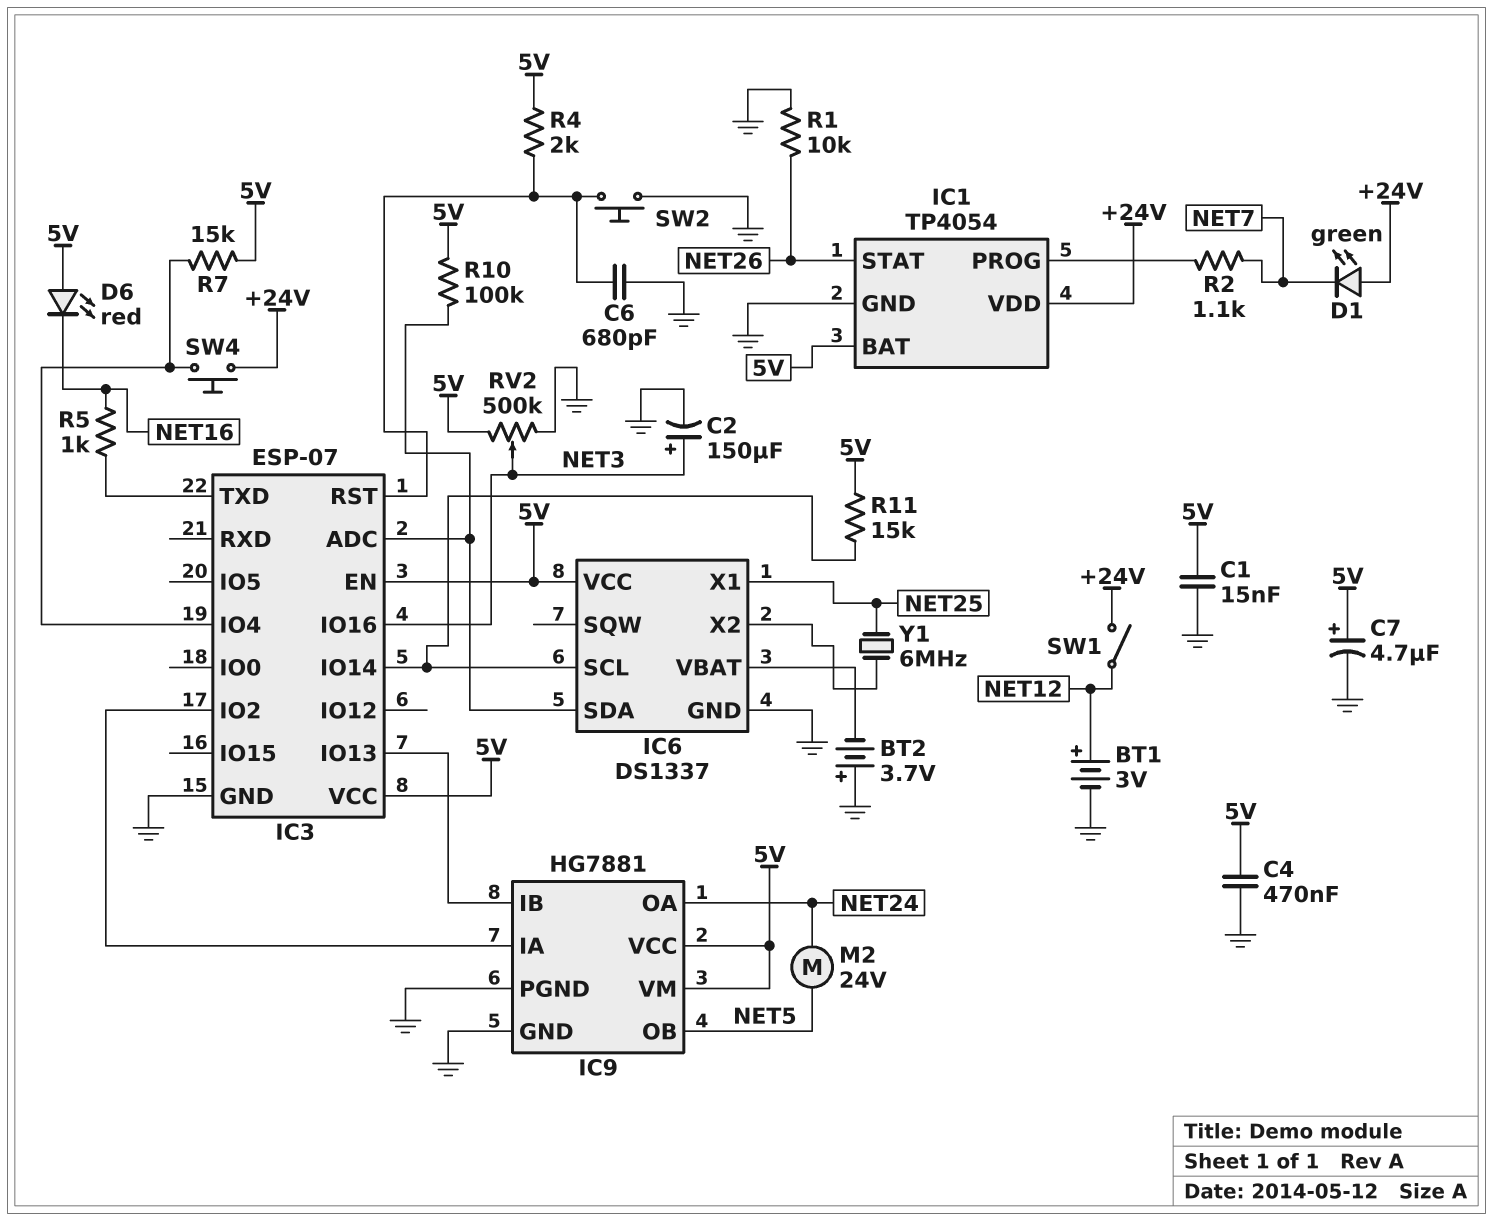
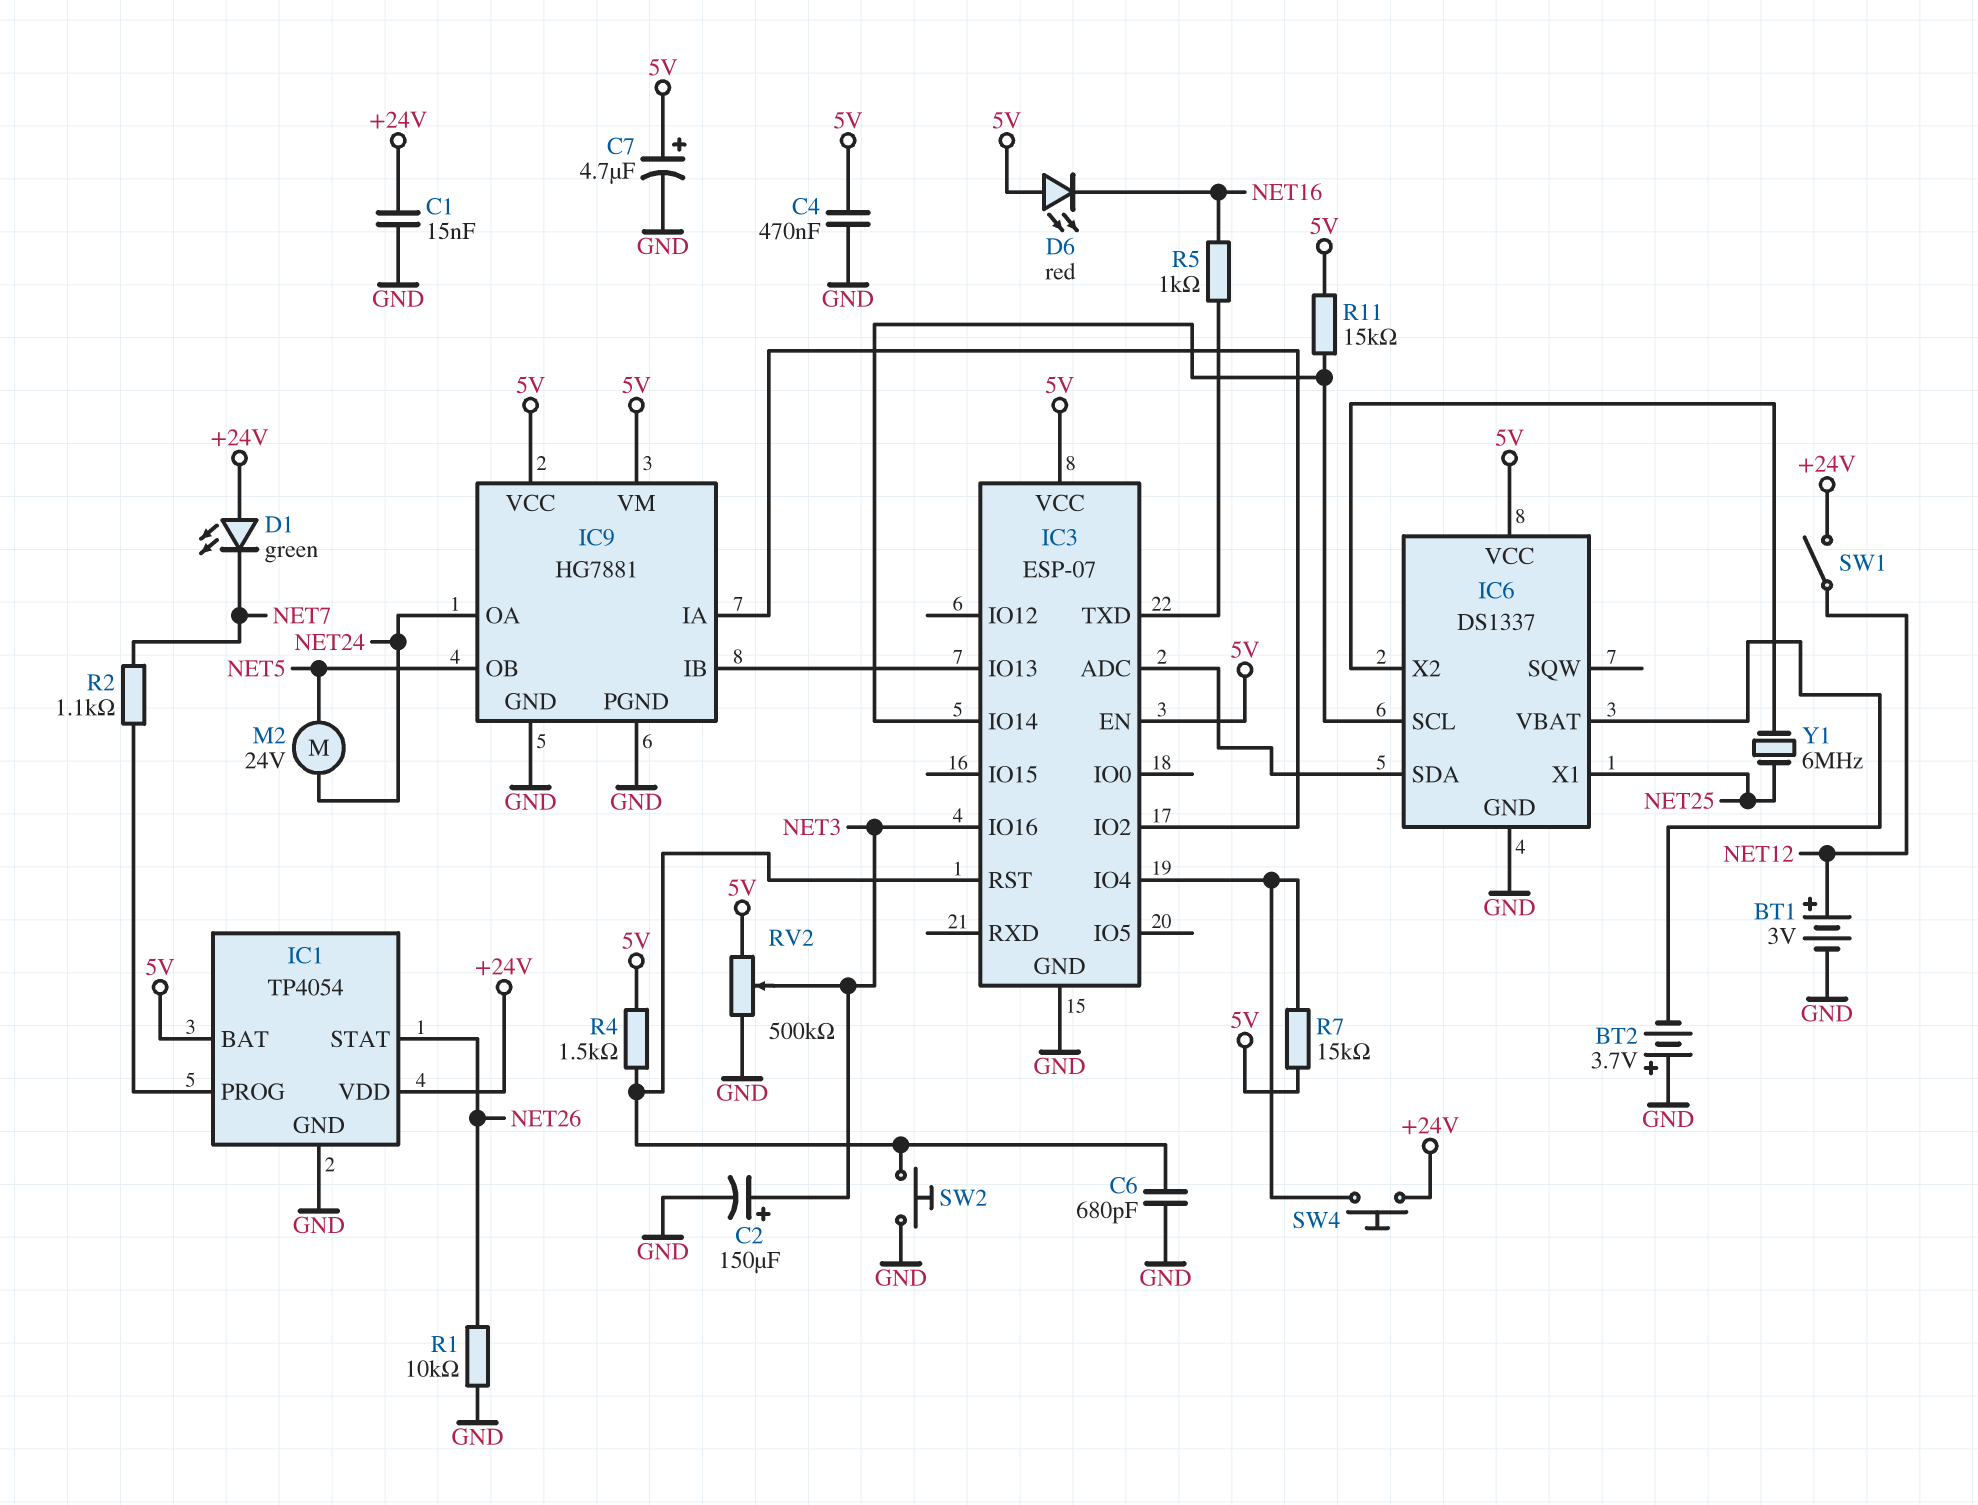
C1: 15nF (5V, GND) -> 15nF (+24V, GND)
R4: 2k (5V, IC3/RST) -> 1.5k (5V, IC3/RST)
R10: 100k (5V, IC3/ADC) -> none

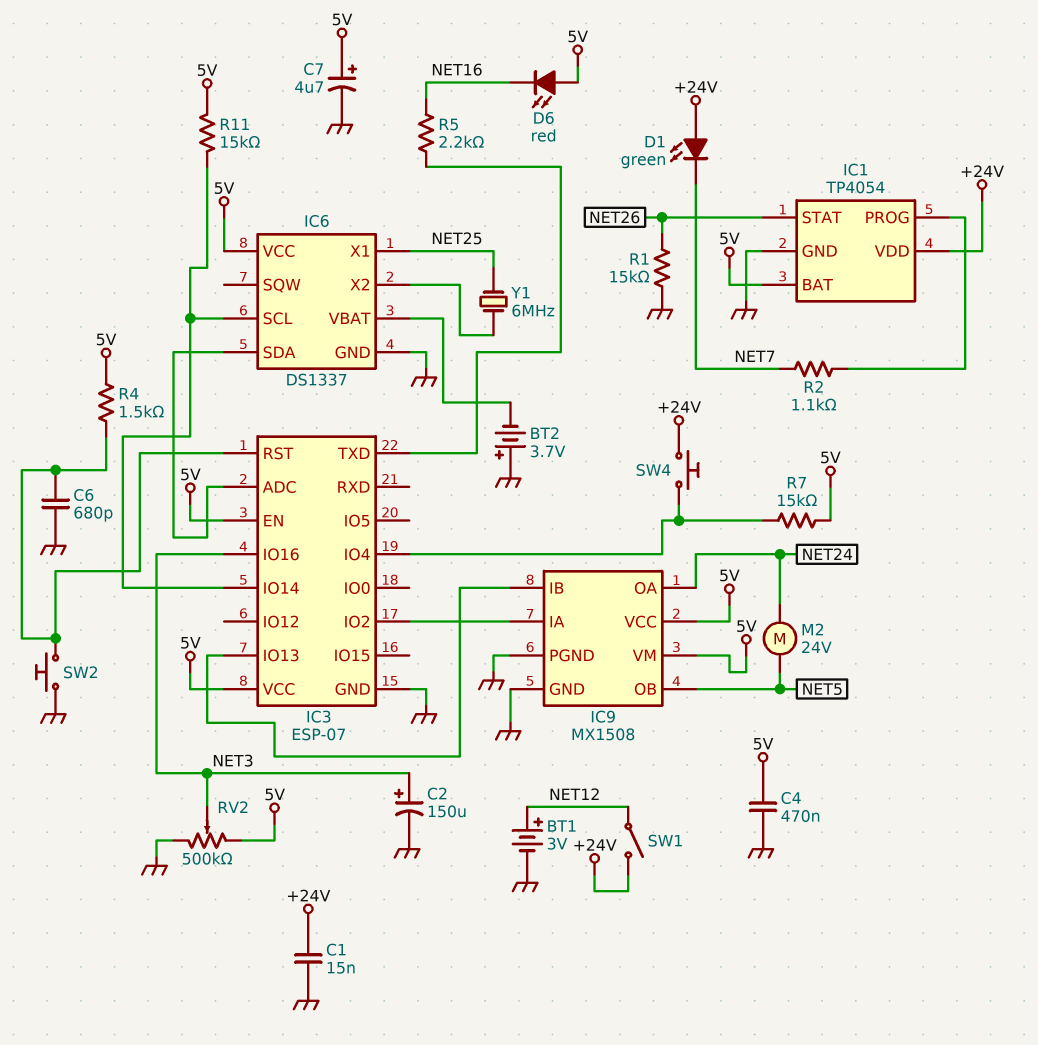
IC9: HG7881 -> MX1508
R1: 10k (GND, NET26) -> 15k (GND, NET26)
R5: 1k (IC3/TXD, NET16) -> 2.2k (IC3/TXD, NET16)

